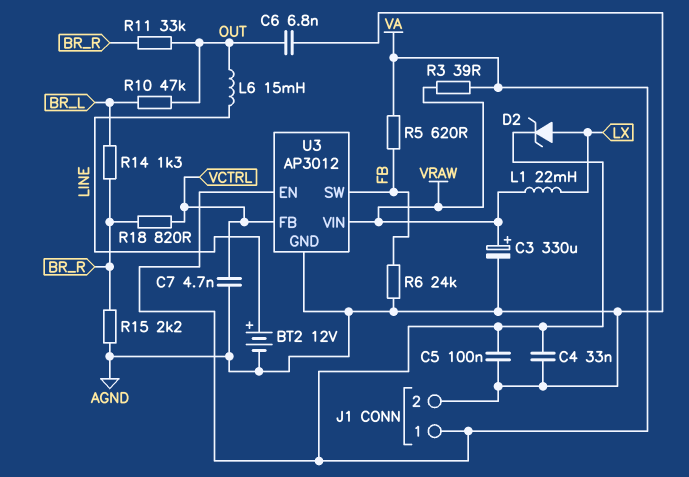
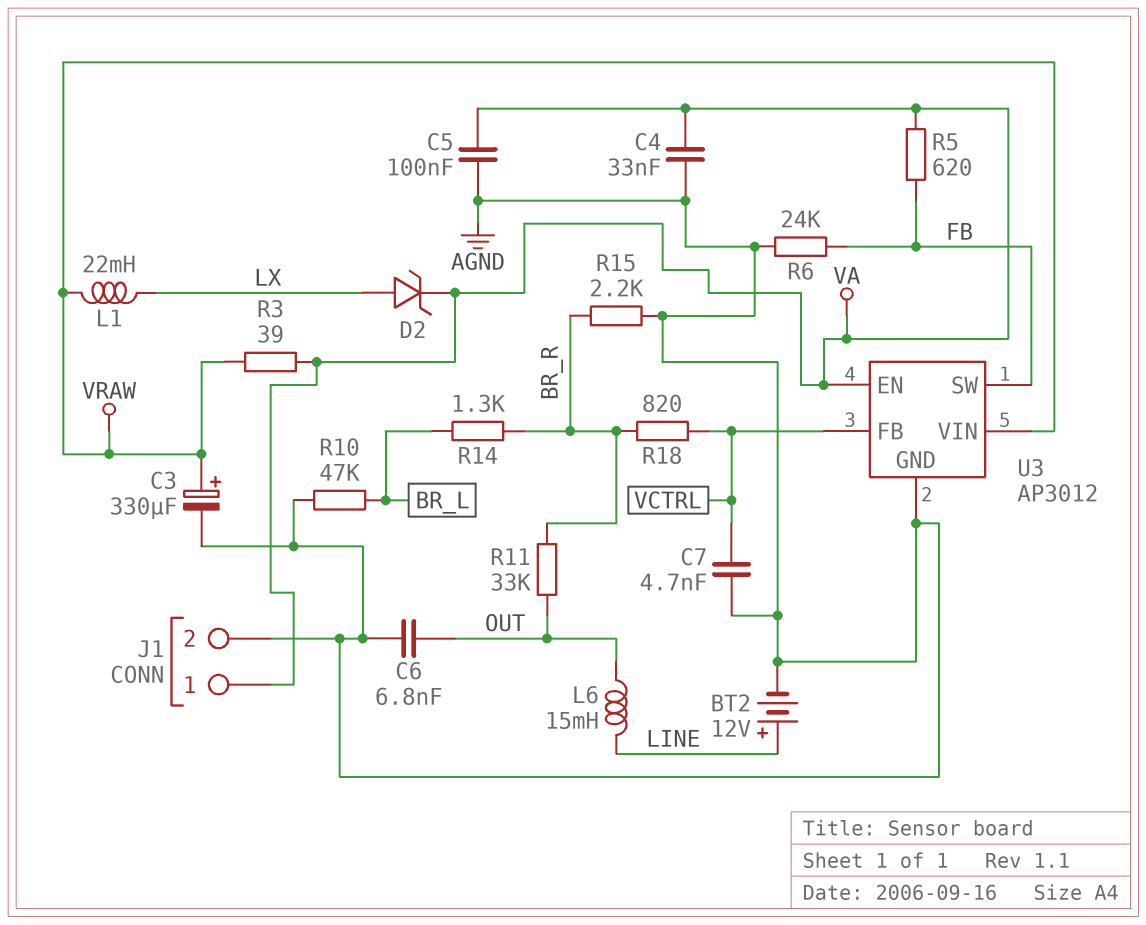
R10: 47k (BR_L, OUT) -> 47k (AGND, BR_L)

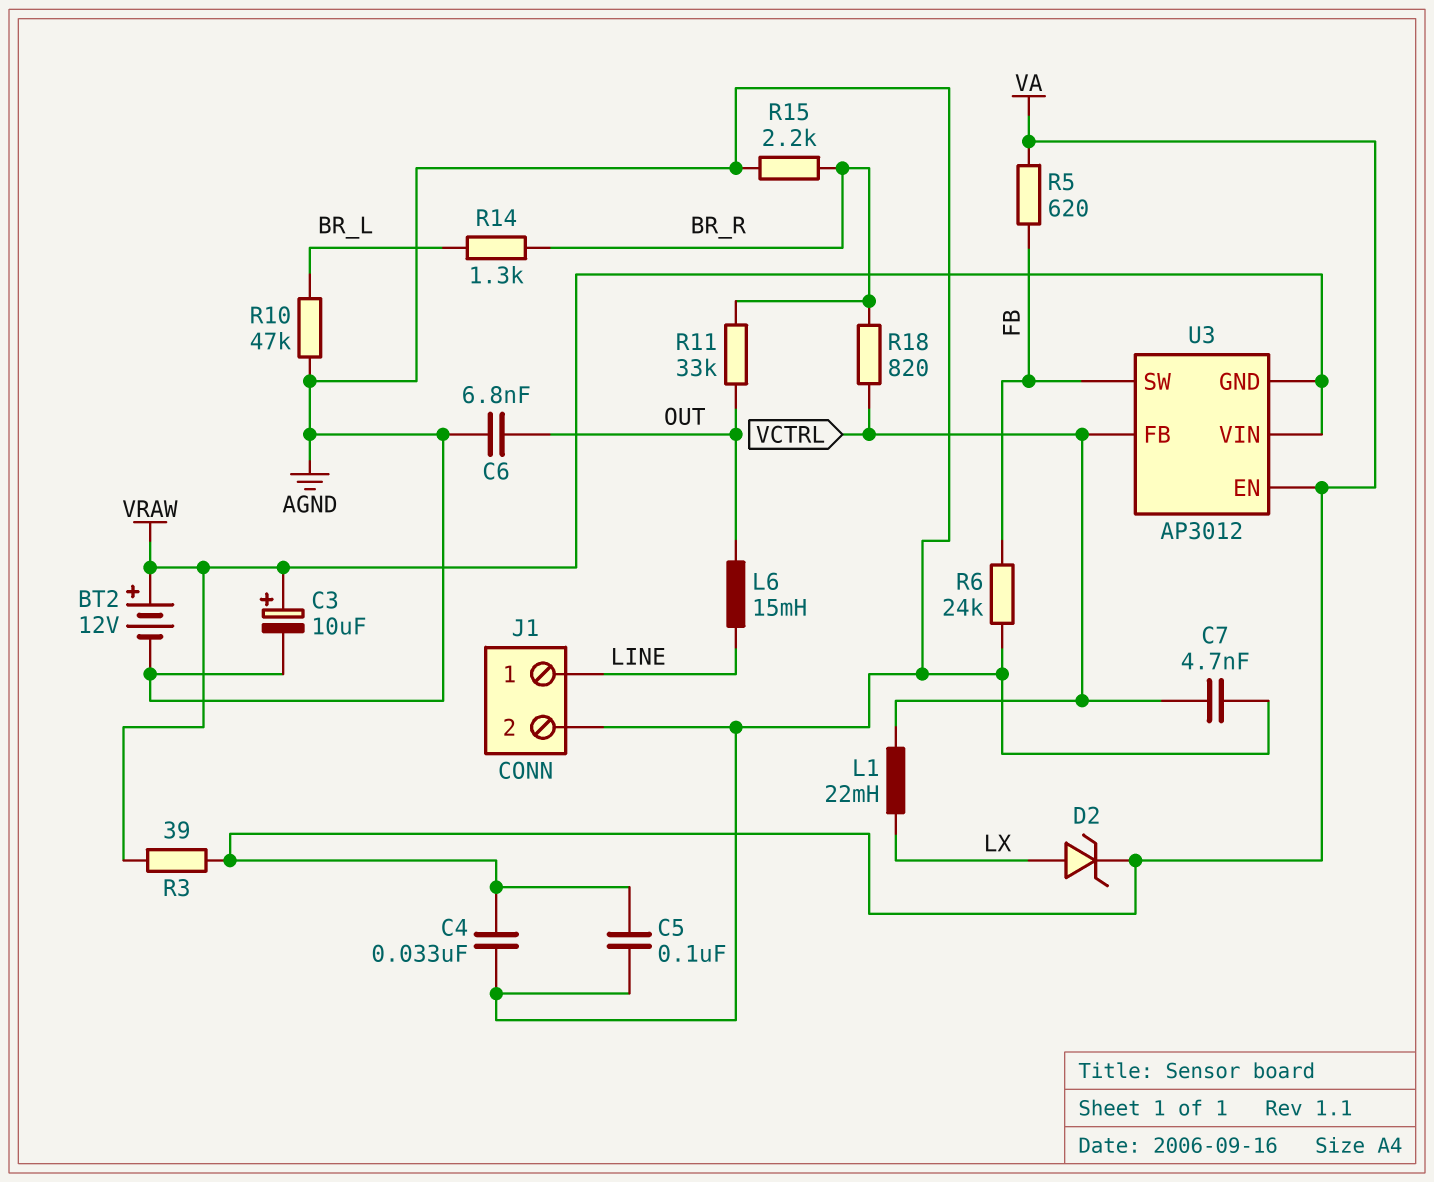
BT2: 12V (plus LINE, minus AGND) -> 12V (plus VRAW, minus AGND)
C3: 330uF (plus VRAW, minus AGND) -> 10uF (plus VRAW, minus AGND)
J1 pin 1: VA -> LINE
L1: 22mH (LX, VRAW) -> 22mH (LX, VCTRL)
U3 pin GND: AGND -> VRAW

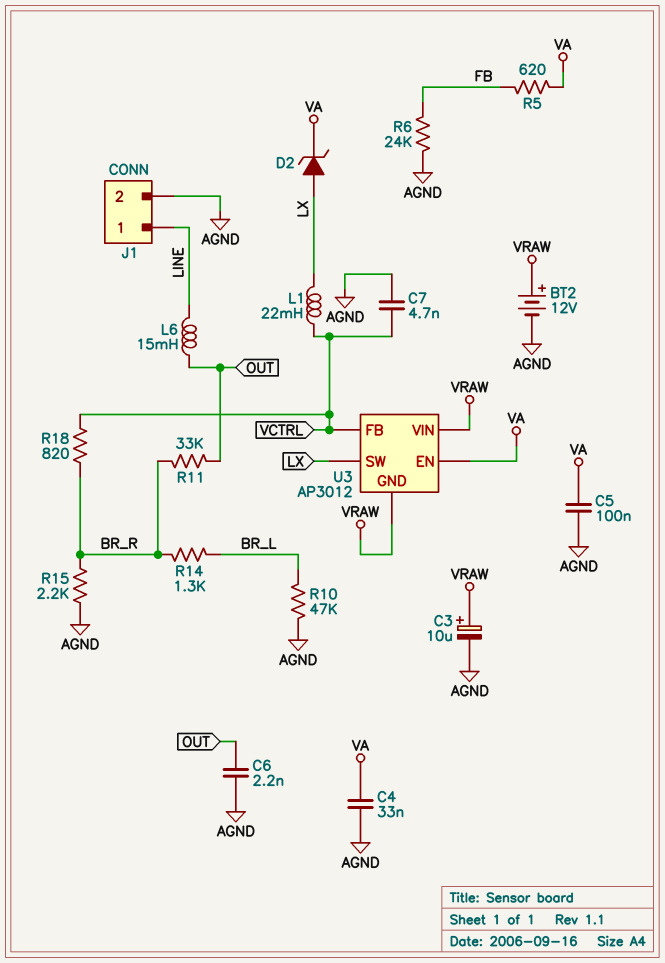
C6: 6.8nF (AGND, OUT) -> 2.2nF (AGND, OUT)
R3: 39 (VA, VRAW) -> none
U3 pin SW: FB -> LX

